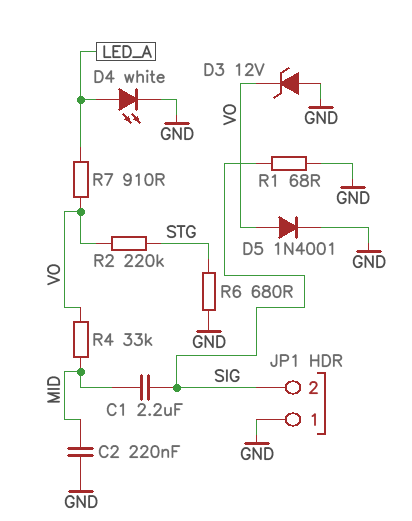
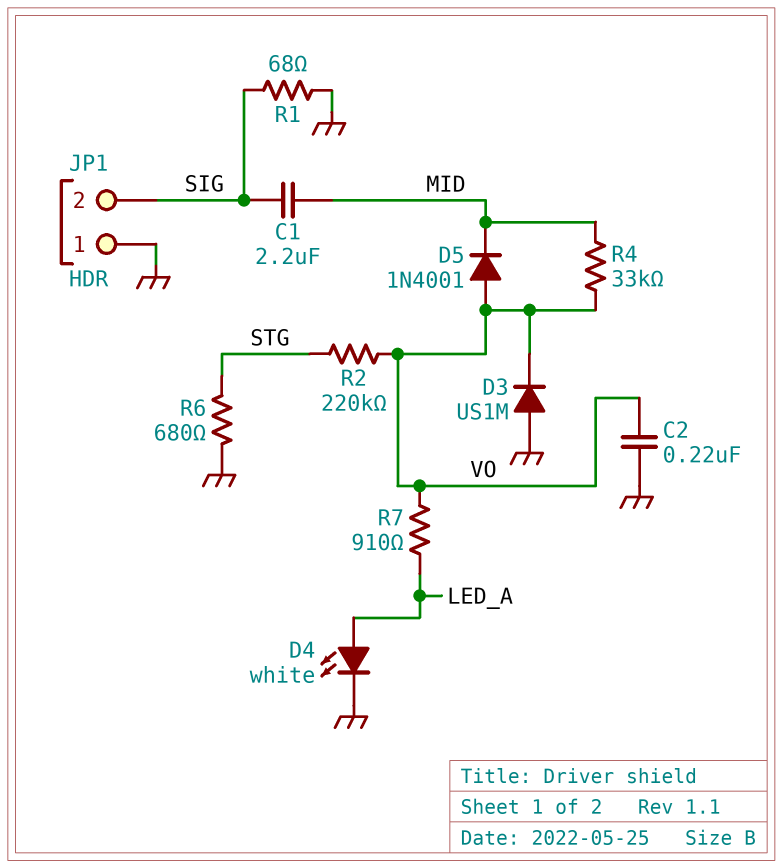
C2: 220nF (GND, MID) -> 220nF (GND, VO)
D3: zener 12V (A GND, K VO) -> diode US1M (A GND, K VO)
D5: diode 1N4001 (A VO, K GND) -> diode 1N4001 (A VO, K MID)

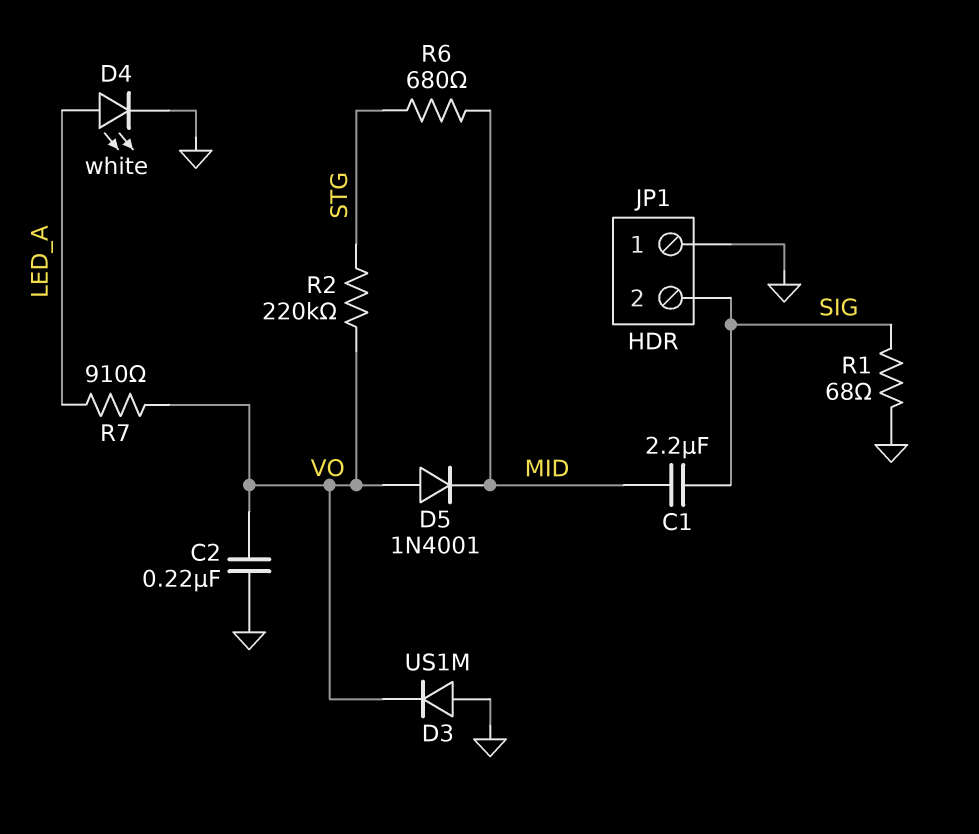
R4: 33k (MID, VO) -> none
R6: 680 (GND, STG) -> 680 (MID, STG)

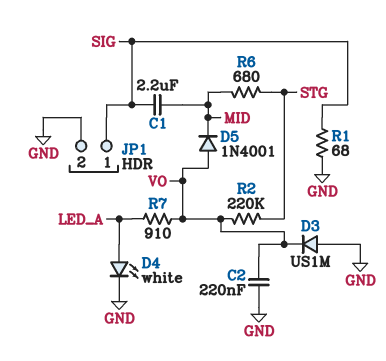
JP1 pin 1: GND -> SIG
JP1 pin 2: SIG -> GND

